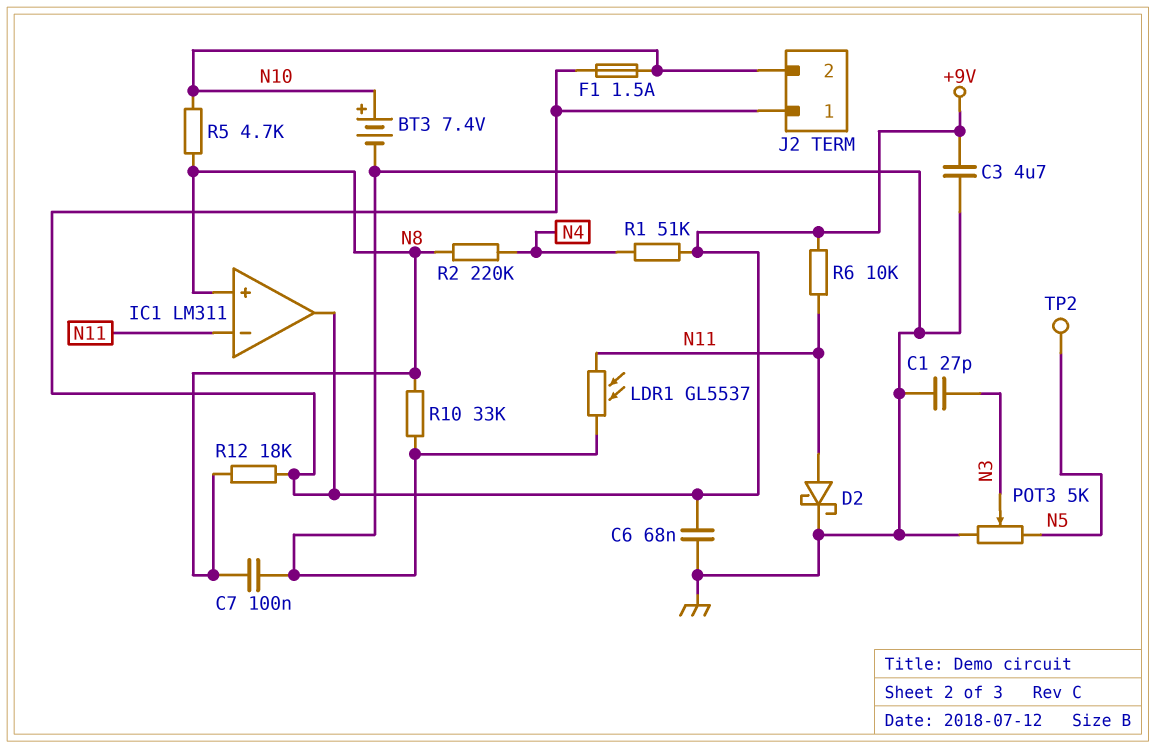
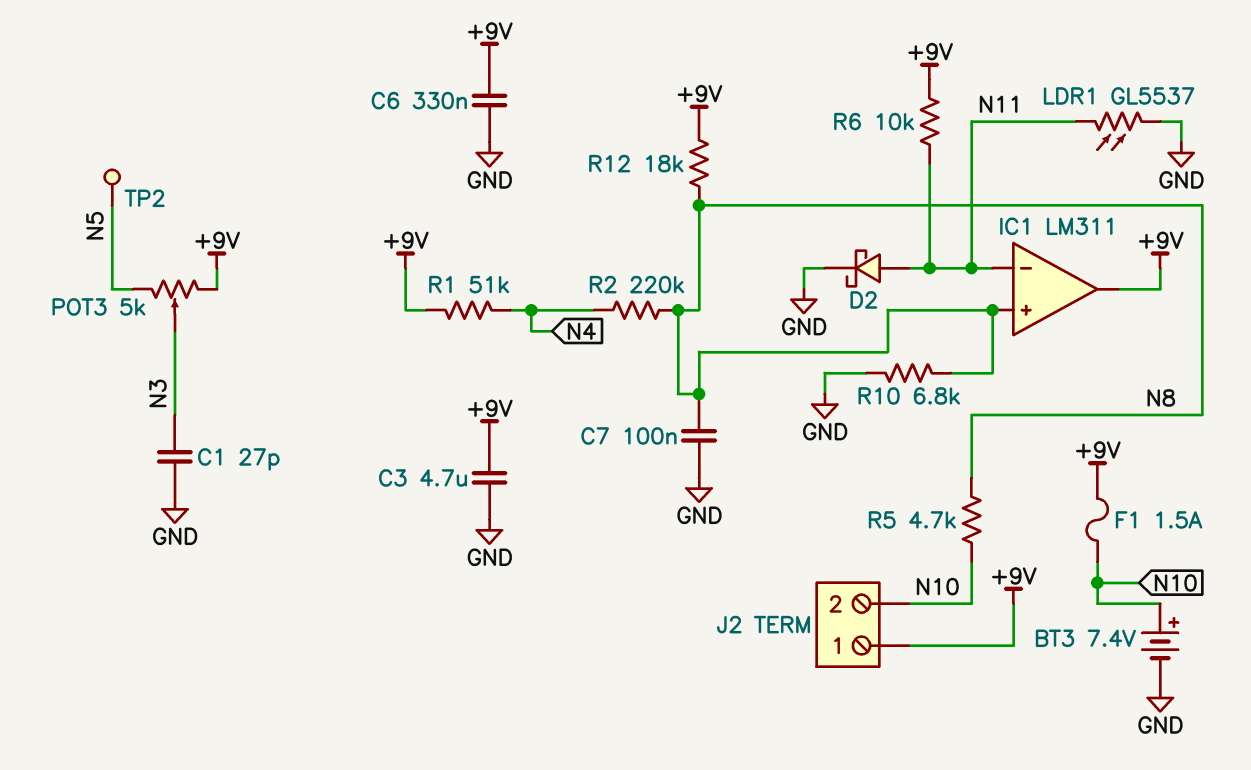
C6: 68nF (+9V, GND) -> 330nF (+9V, GND)
POT3: 5k (GND, N5, wiper N3) -> 5k (+9V, N5, wiper N3)
R10: 33k (GND, N8) -> 6.8k (GND, N8)

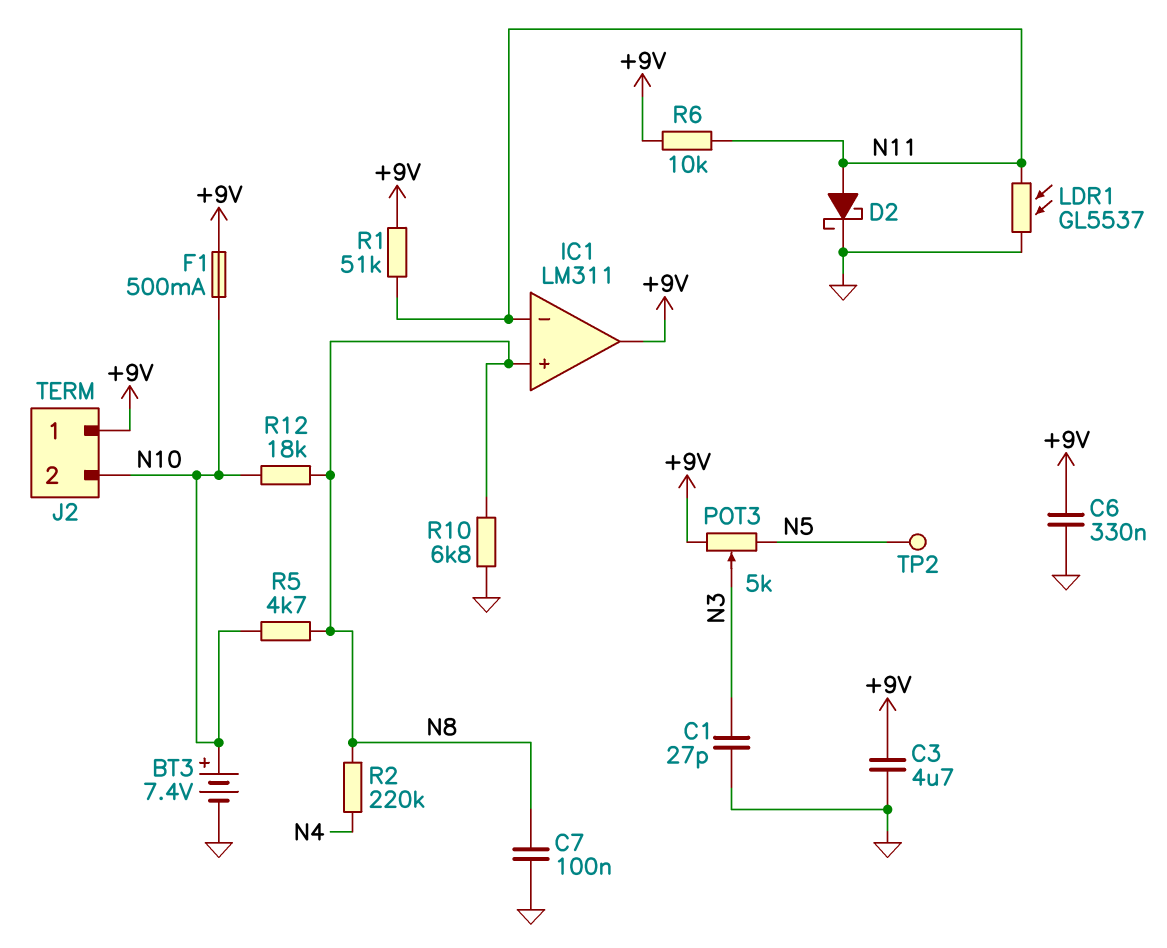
F1: 1.5A (+9V, N10) -> 500mA (+9V, N10)
R1: 51k (+9V, N4) -> 51k (+9V, N11)
R12: 18k (+9V, N8) -> 18k (N8, N10)

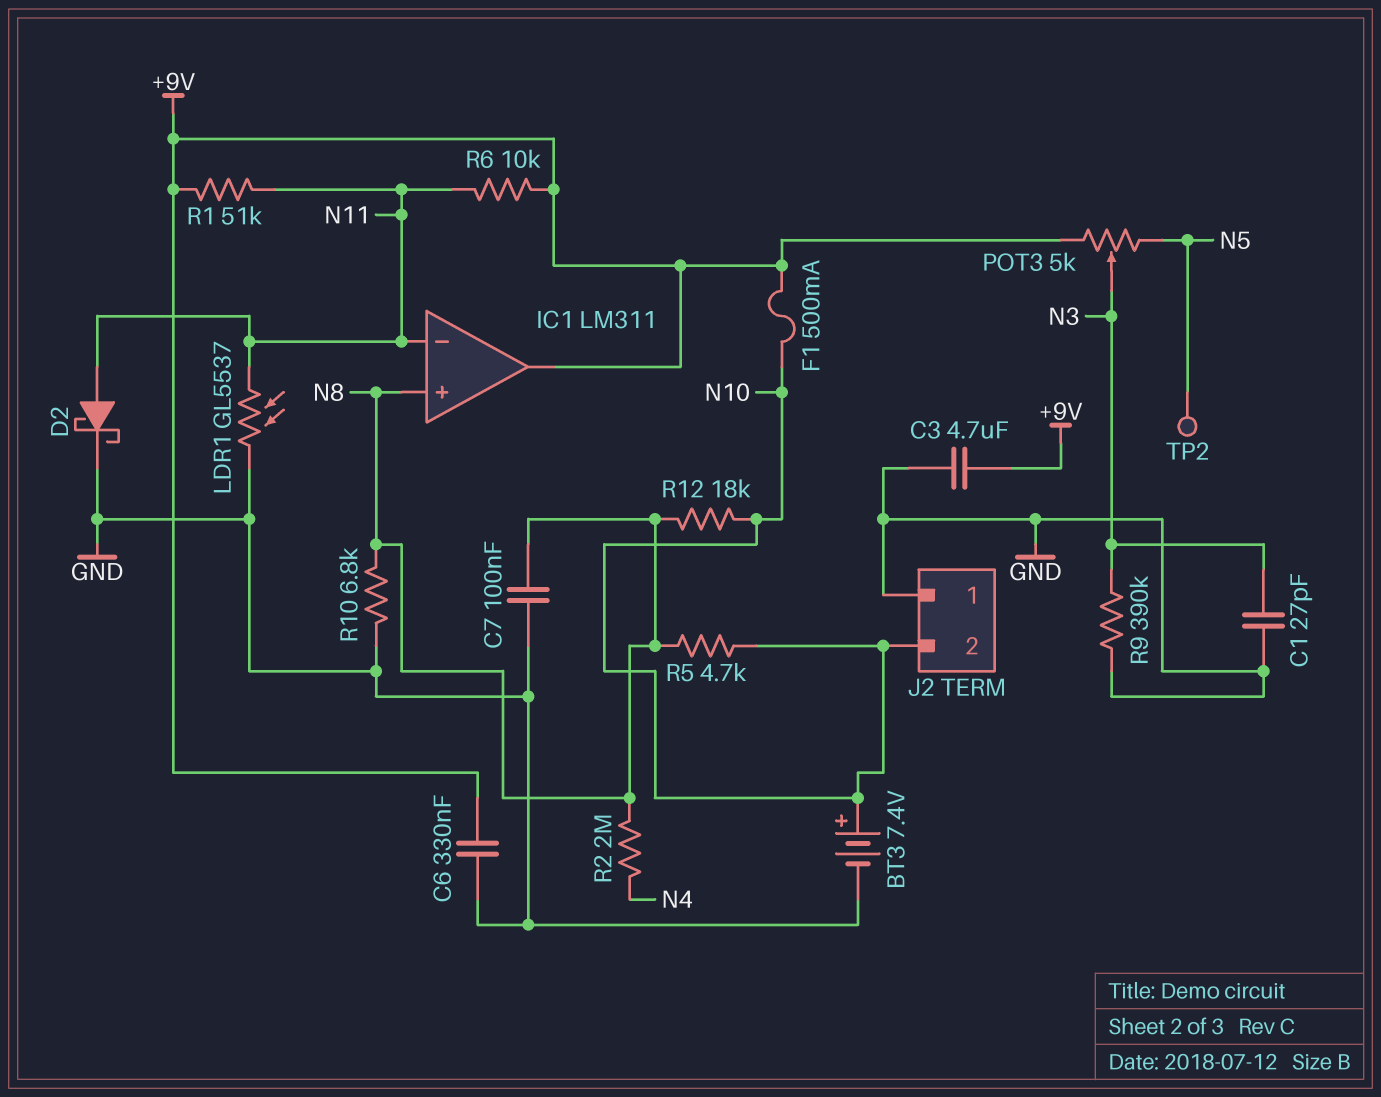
J2 pin 1: +9V -> GND
R2: 220k (N4, N8) -> 2M (N4, N8)
R9: none -> 390k (GND, N3)

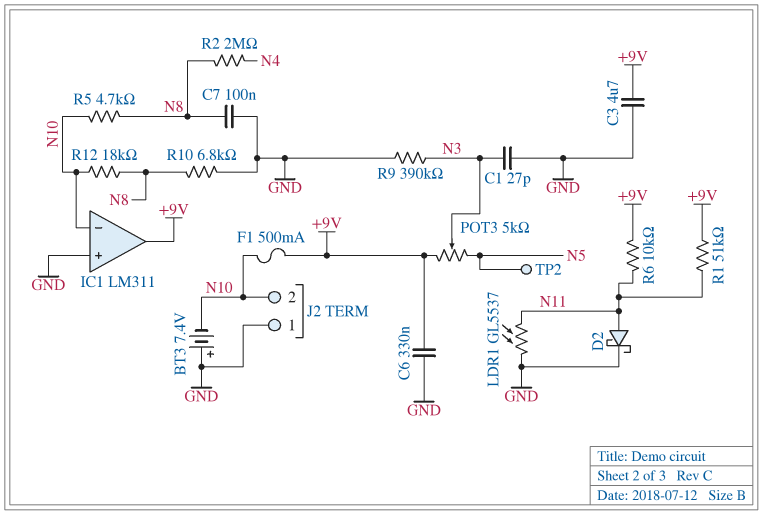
BT3: 7.4V (plus N10, minus GND) -> 7.4V (plus GND, minus N10)
IC1 pin in+: N8 -> GND
IC1 pin in-: N11 -> N10

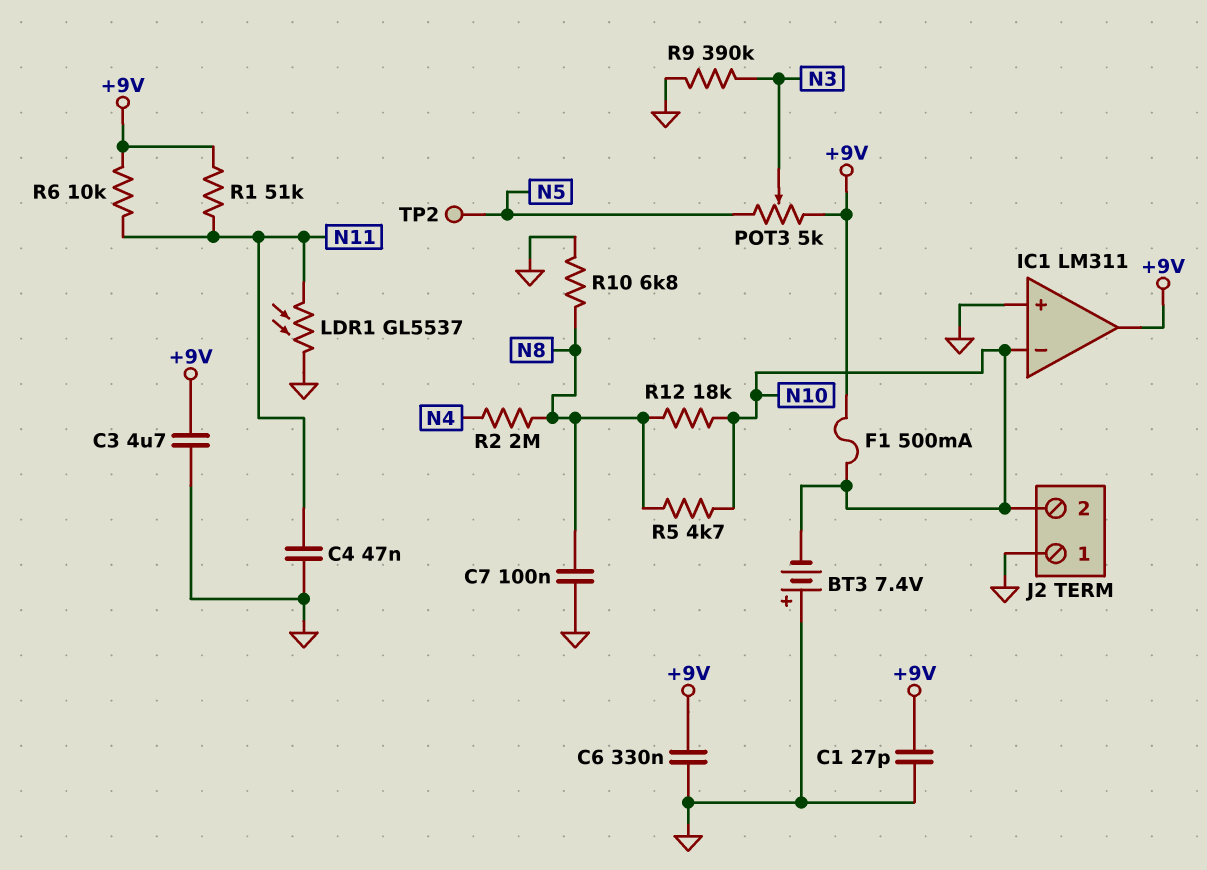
C1: 27pF (GND, N3) -> 27pF (+9V, GND)
C4: none -> 47nF (GND, N11)
D2: schottky (A N11, K GND) -> none

